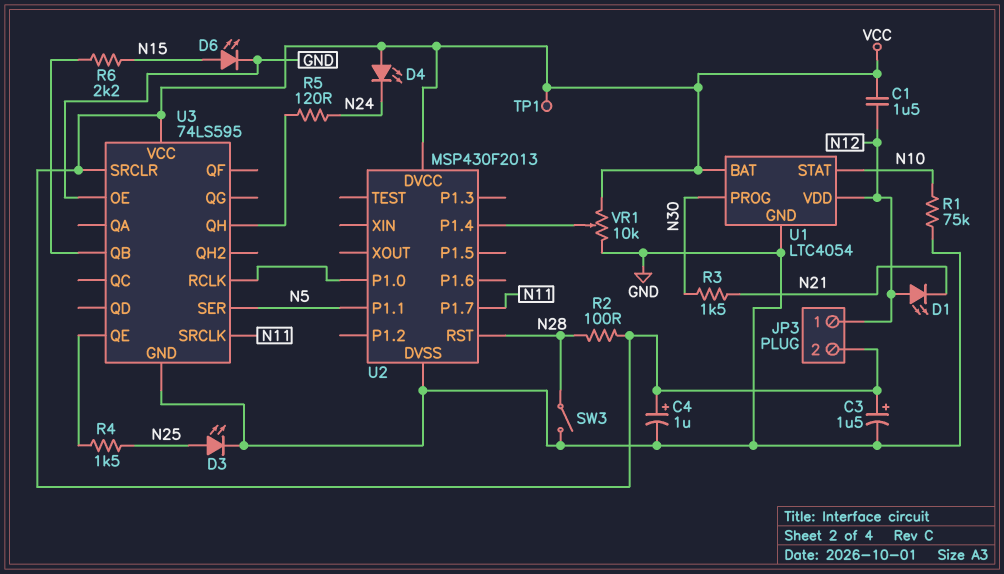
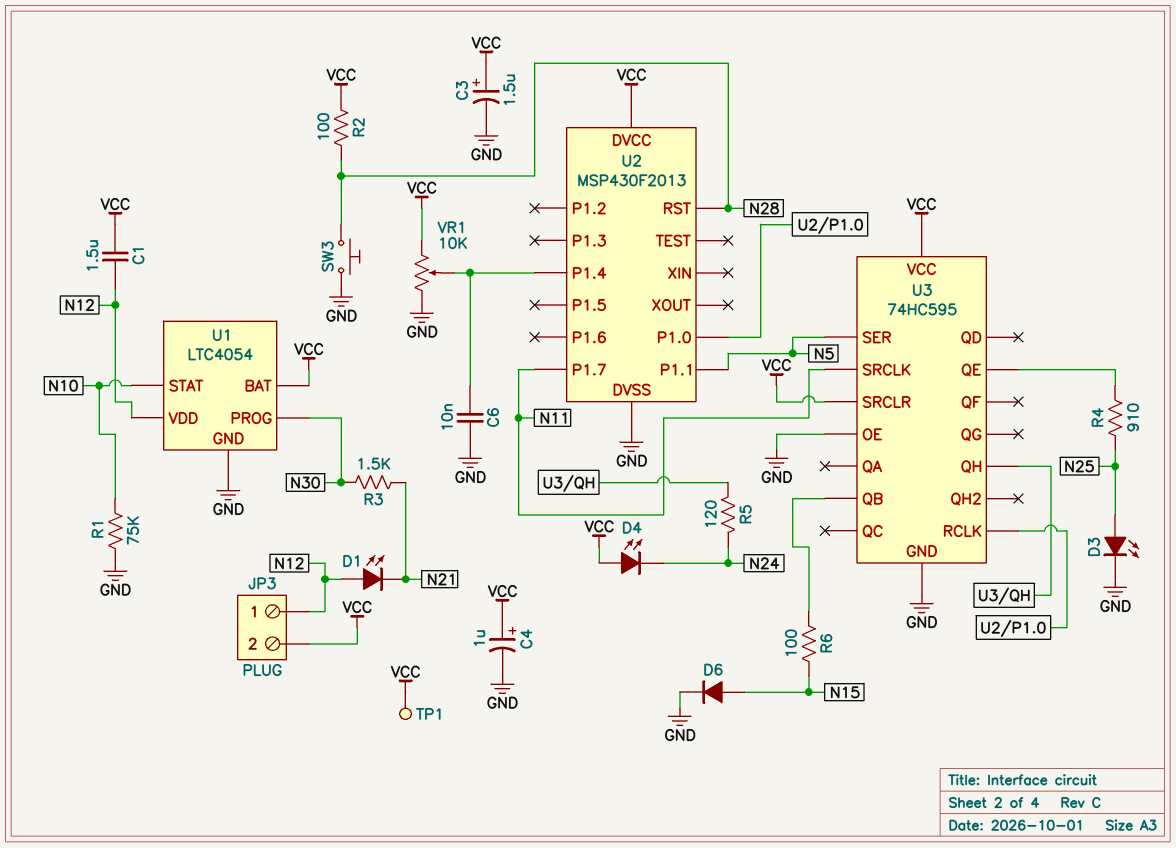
C6: none -> 10nF (GND, U2/P1.4)
D6: LED (A N15, K GND) -> diode (A N15, K GND)
R4: 1.5k (N25, U3/QE) -> 910 (N25, U3/QE)
R6: 2.2k (N15, U3/QB) -> 100 (N15, U3/QB)
SW3: switch (GND, N28) -> button (GND, N28)
U3: 74LS595 -> 74HC595

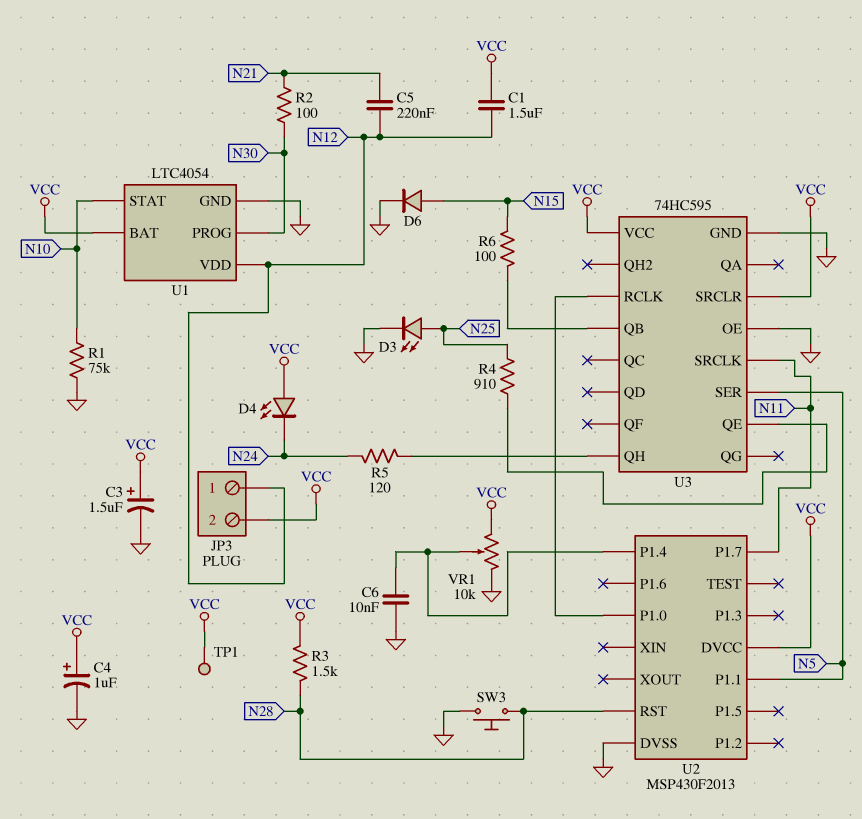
C5: none -> 220nF (N12, N21)
D1: LED (A N12, K N21) -> none
R2: 100 (N28, VCC) -> 100 (N21, N30)
R3: 1.5k (N21, N30) -> 1.5k (N28, VCC)

